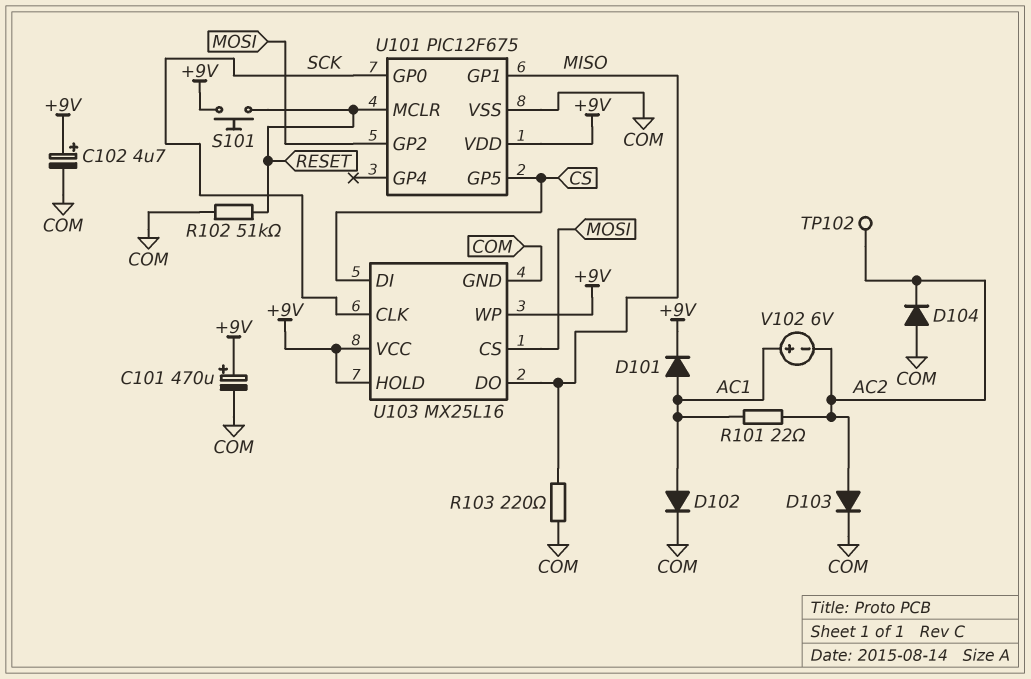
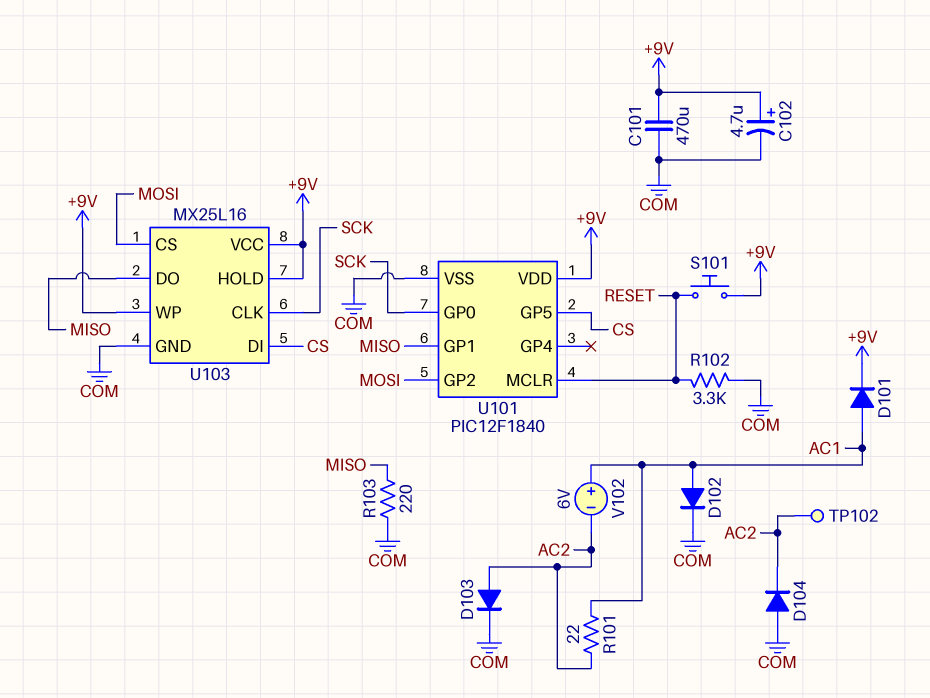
C101: 470uF (plus +9V, minus COM) -> 470uF (+9V, COM)
R102: 51k (COM, RESET) -> 3.3k (COM, RESET)
U101: PIC12F675 -> PIC12F1840

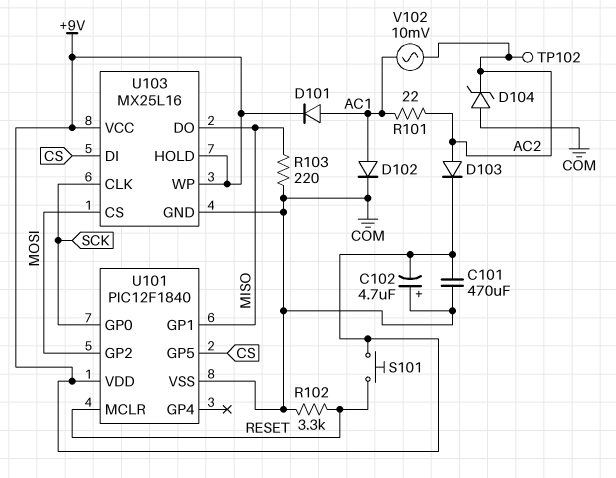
C102: 4.7uF (plus +9V, minus COM) -> 4.7uF (plus COM, minus +9V)
D103: diode (A AC2, K COM) -> diode (A AC2, K +9V)
D104: diode (A COM, K AC2) -> zener (A COM, K AC2)
V102: 6V (plus AC1, minus AC2) -> AC 10mV (AC1, AC2)

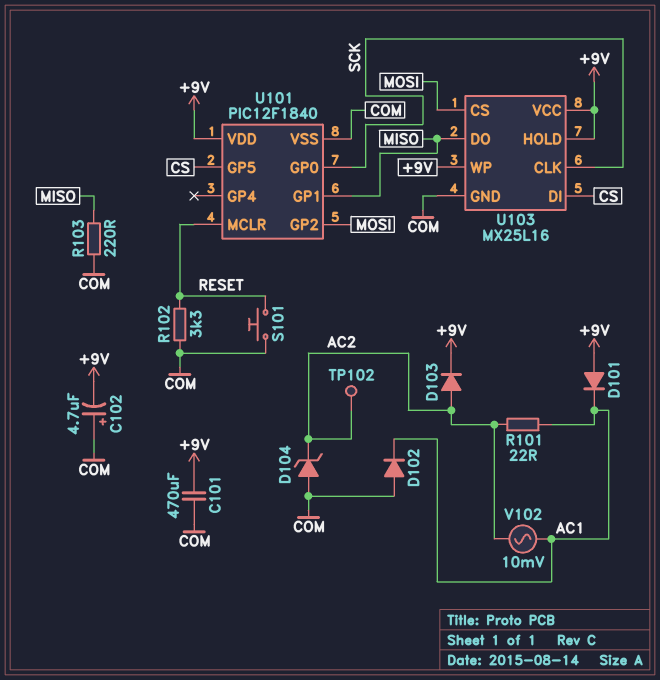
D101: diode (A AC1, K +9V) -> diode (A +9V, K AC1)
D102: diode (A AC1, K COM) -> diode (A COM, K AC1)
S101: button (+9V, RESET) -> button (COM, RESET)

